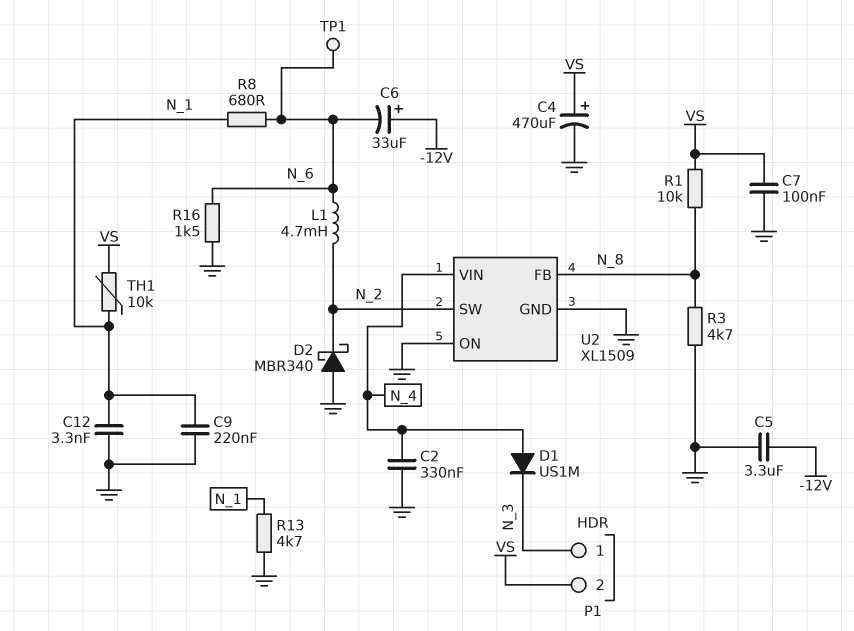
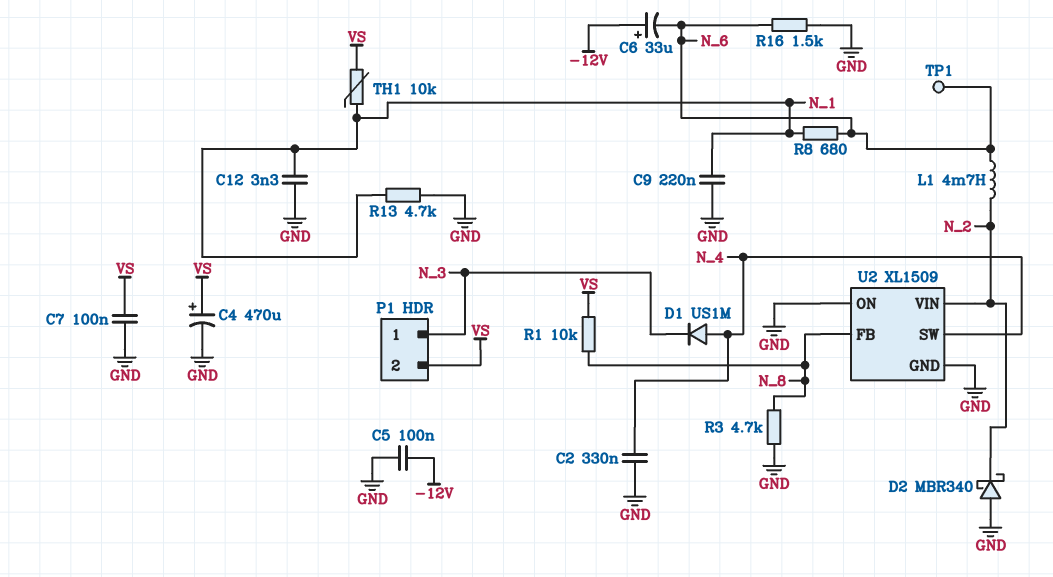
C5: 3.3uF (-12V, GND) -> 100nF (-12V, GND)
U2 pin SW: N_2 -> N_4
U2 pin VIN: N_4 -> N_2

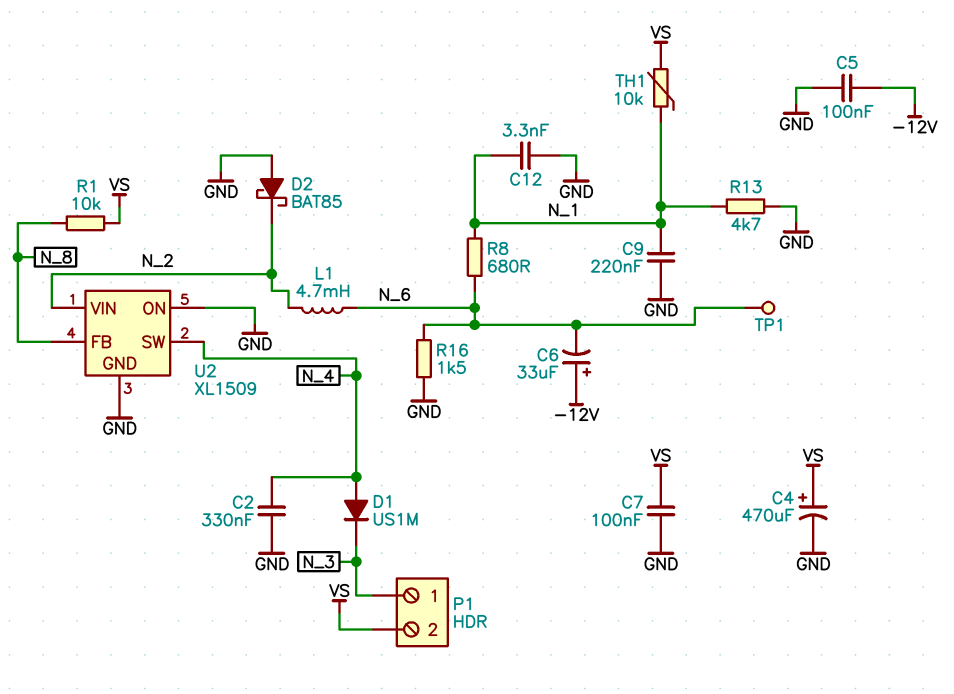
D2: schottky MBR340 (A GND, K N_2) -> schottky BAT85 (A GND, K N_2)
R3: 4.7k (GND, N_8) -> none

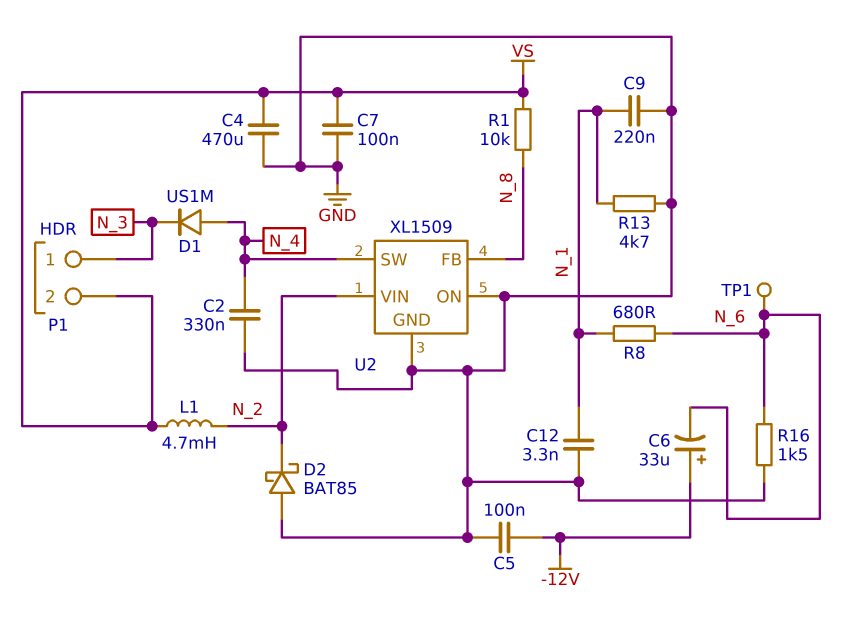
C4: 470uF (plus VS, minus GND) -> 470uF (GND, VS)
L1: 4.7mH (N_2, N_6) -> 4.7mH (N_2, VS)
TH1: 10k (N_1, VS) -> none

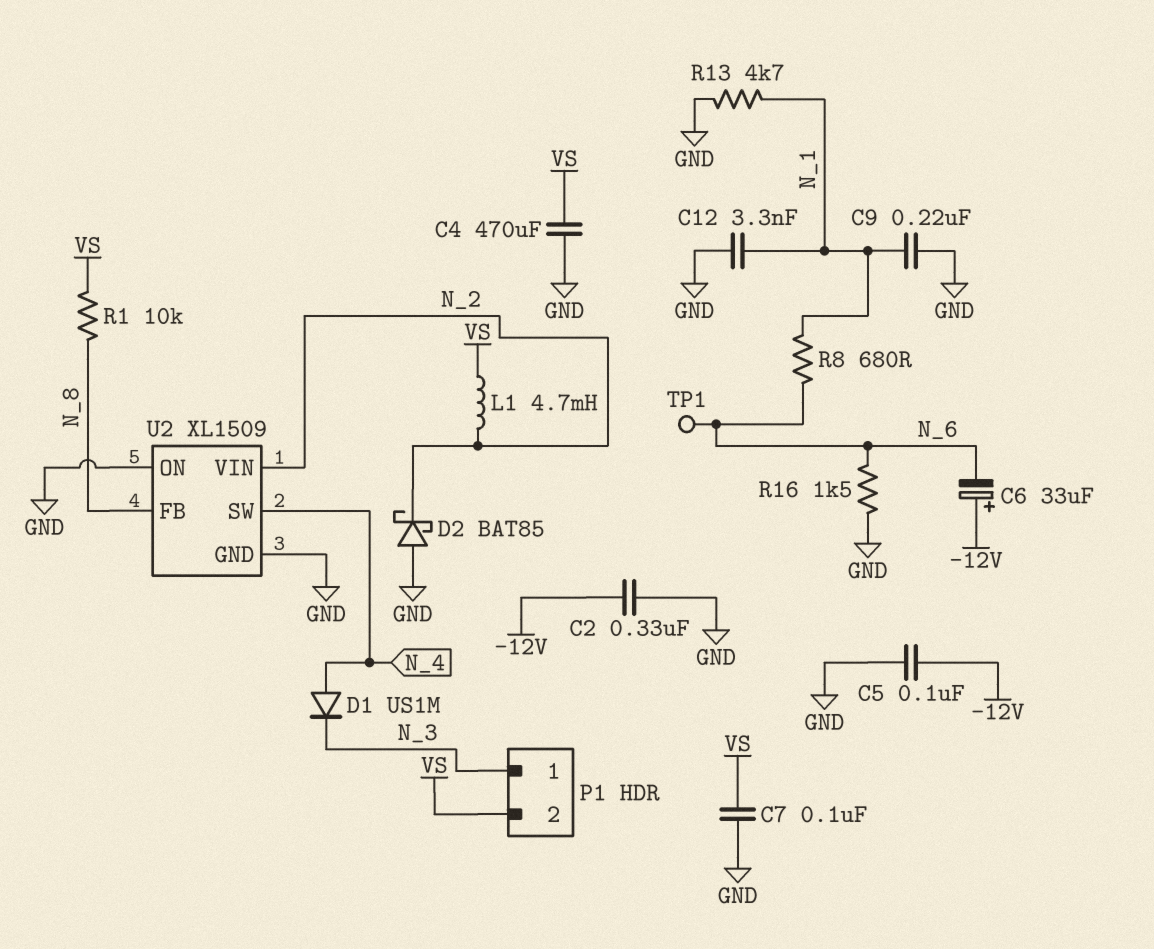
C2: 330nF (GND, N_4) -> 330nF (-12V, GND)

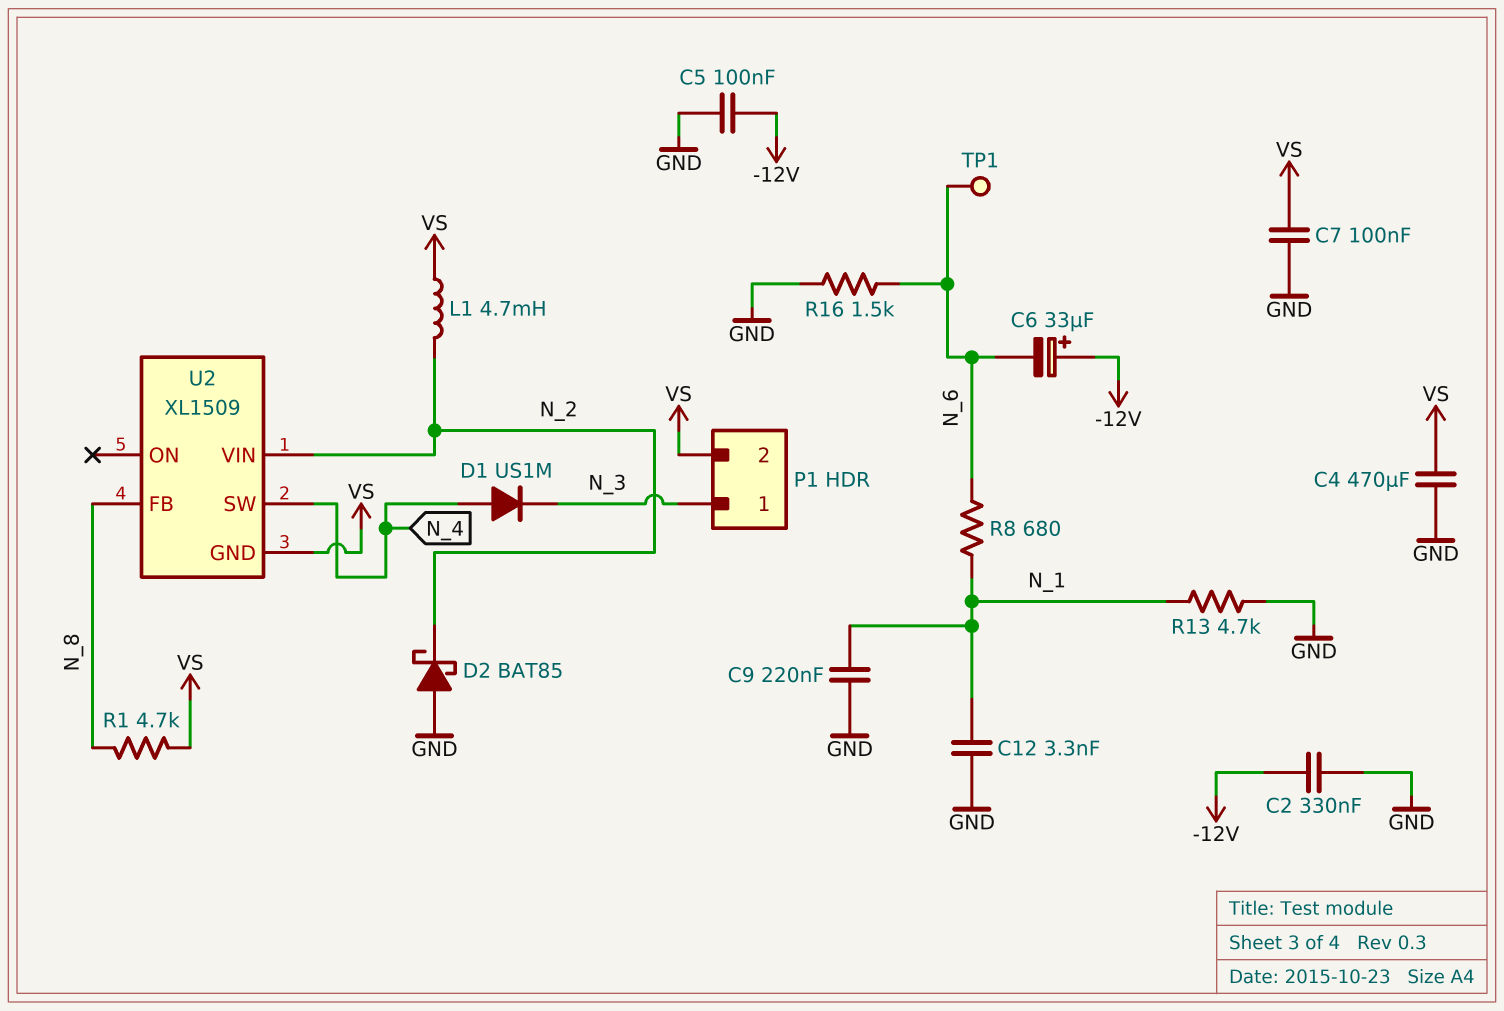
R1: 10k (N_8, VS) -> 4.7k (N_8, VS)
U2 pin GND: GND -> VS
U2 pin ON: GND -> none

